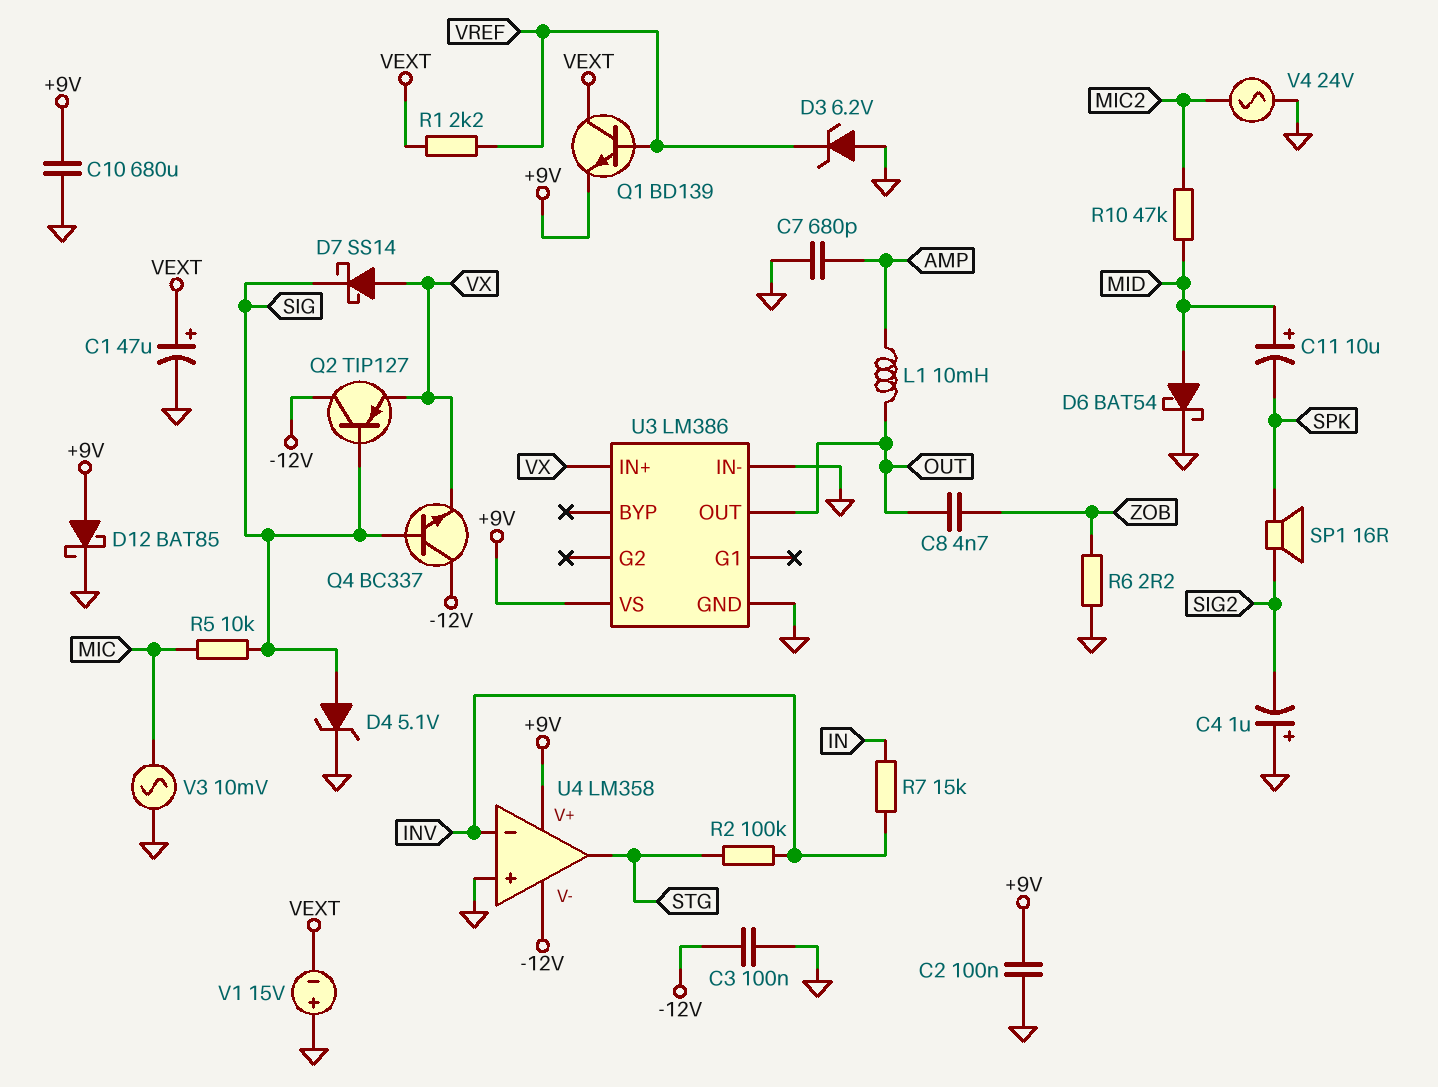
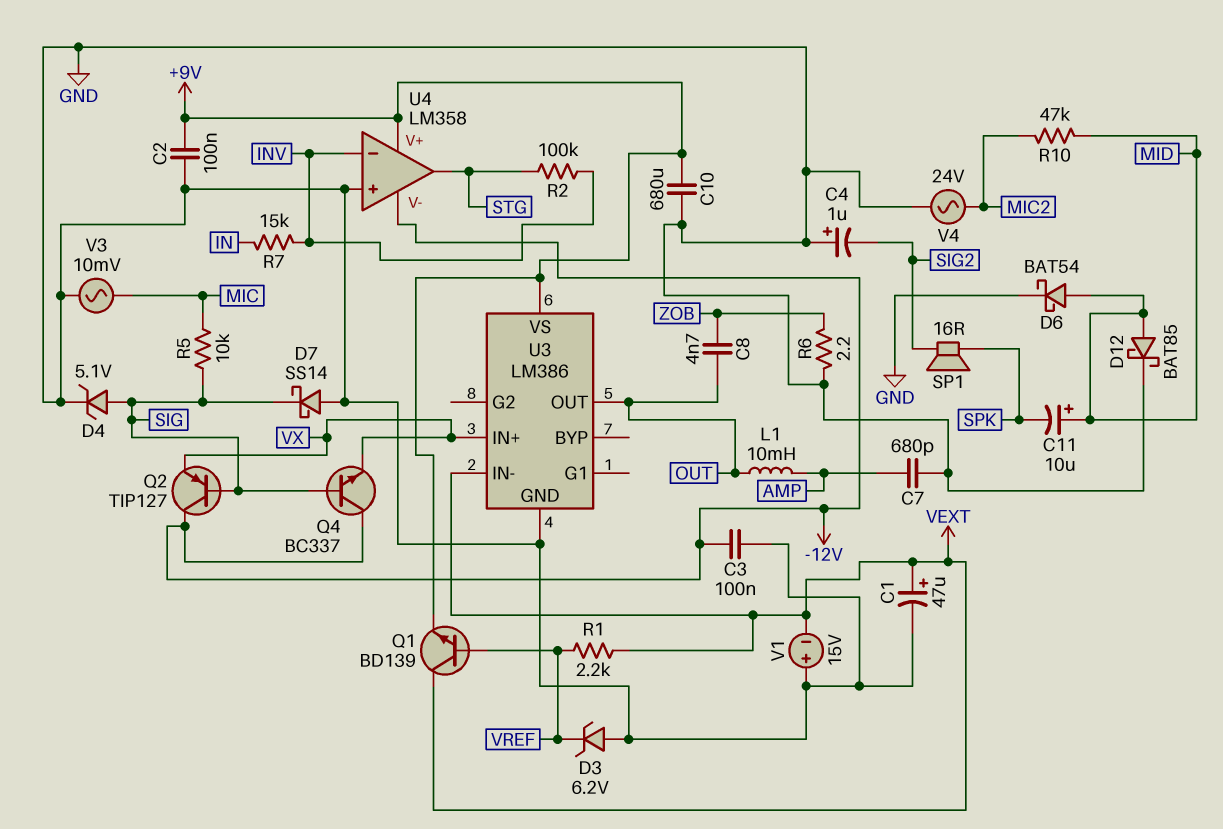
D7: schottky SS14 (A VX, K SIG) -> schottky SS14 (A GND, K SIG)
D12: schottky BAT85 (A +9V, K GND) -> schottky BAT85 (A MID, K GND)
U3 pin IN-: GND -> VEXT

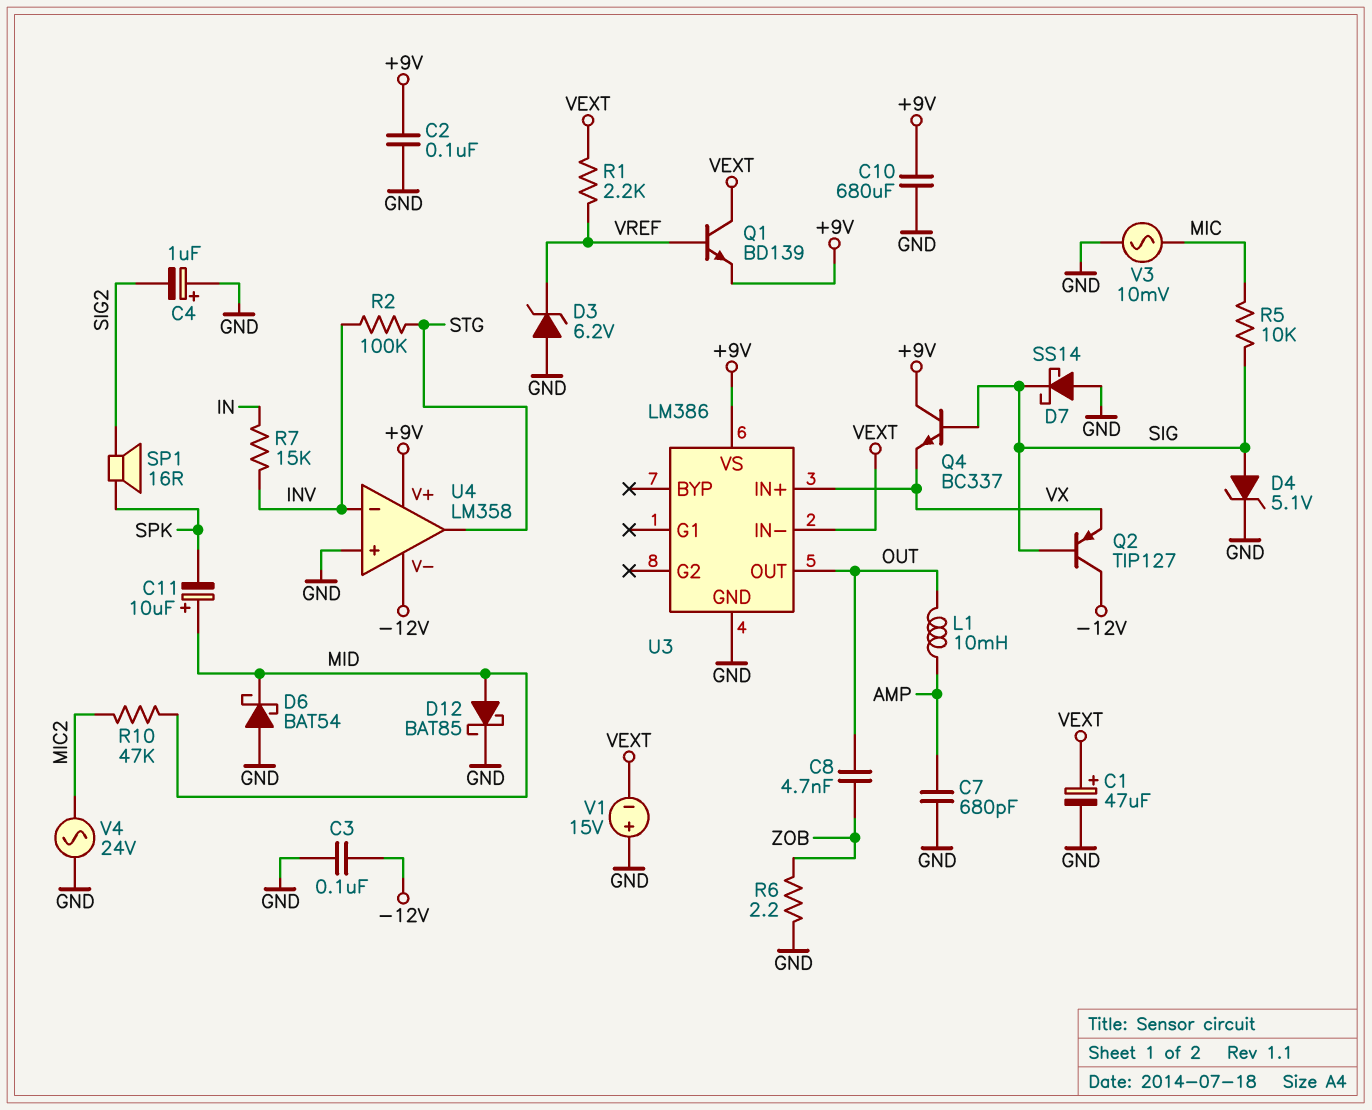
D6: schottky BAT54 (A MID, K GND) -> schottky BAT54 (A GND, K MID)
Q4: NPN BC337 (B SIG, C -12V, E VX) -> NPN BC337 (B SIG, C +9V, E VX)

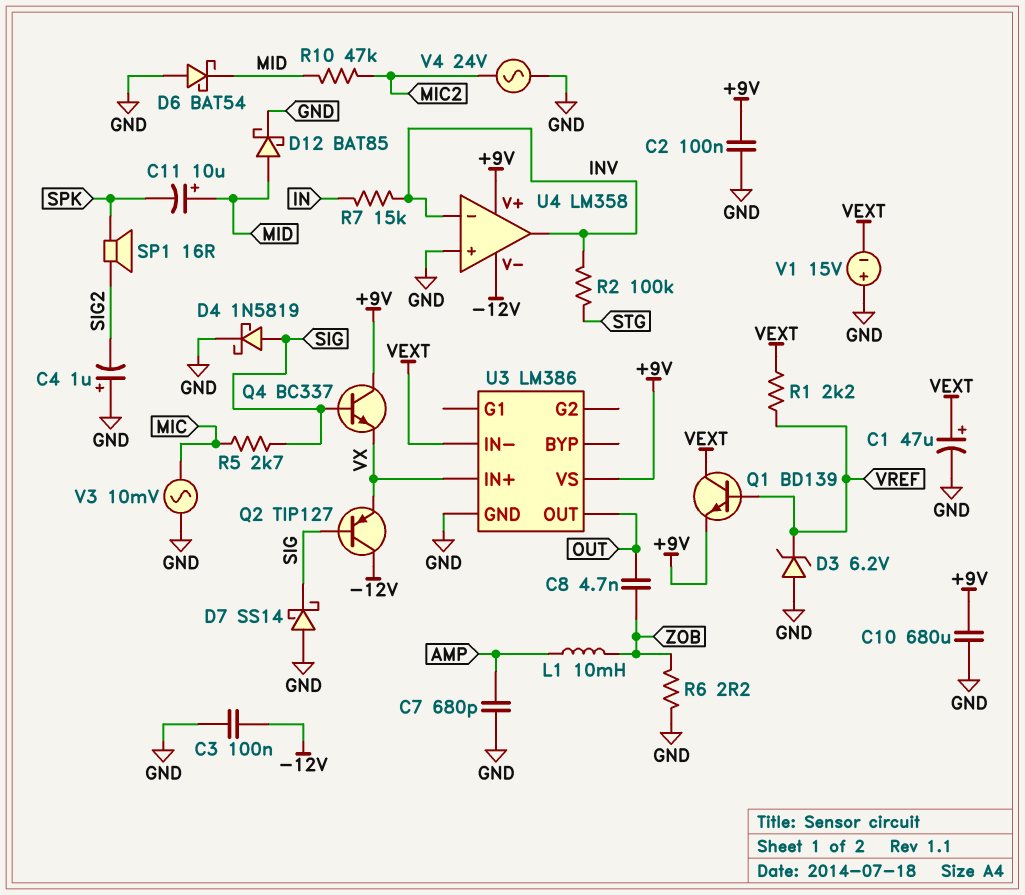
D4: zener 5.1V (A SIG, K GND) -> schottky 1N5819 (A SIG, K GND)
L1: 10mH (AMP, OUT) -> 10mH (AMP, ZOB)
R5: 10k (MIC, SIG) -> 2.7k (MIC, SIG)
U4 pin out: STG -> INV

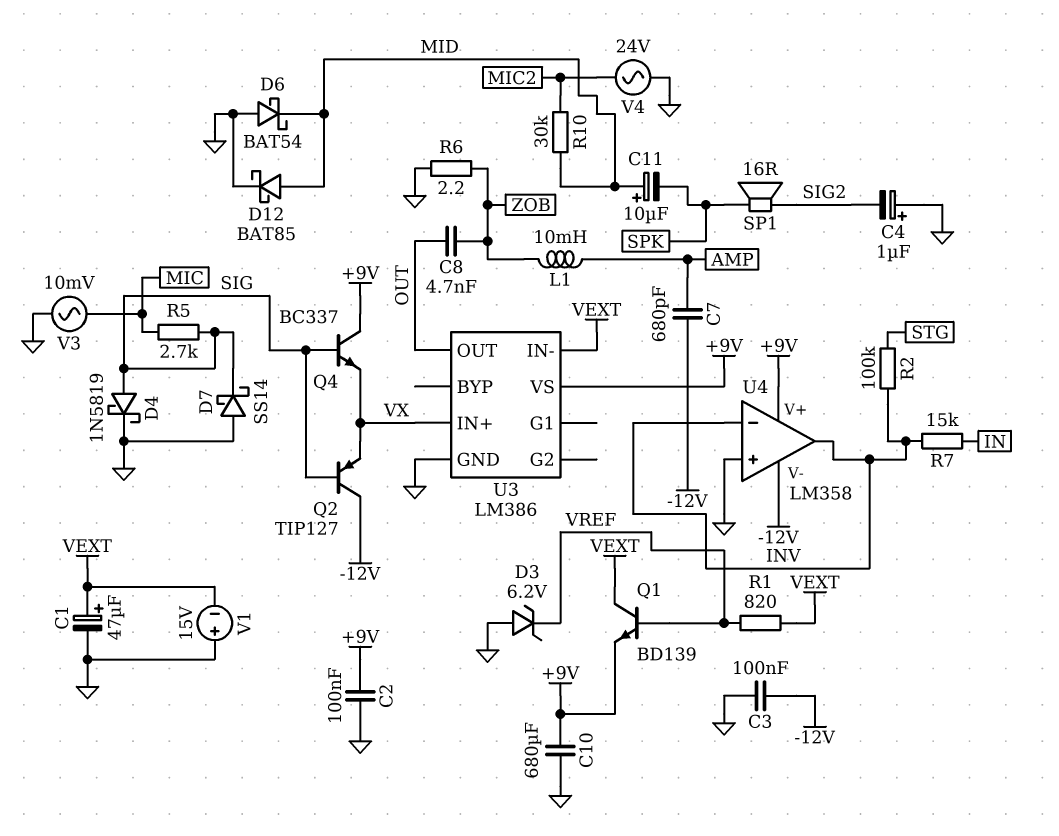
C7: 680pF (AMP, GND) -> 680pF (-12V, AMP)
R1: 2.2k (VEXT, VREF) -> 820 (VEXT, VREF)
R10: 47k (MIC2, MID) -> 30k (MIC2, MID)

